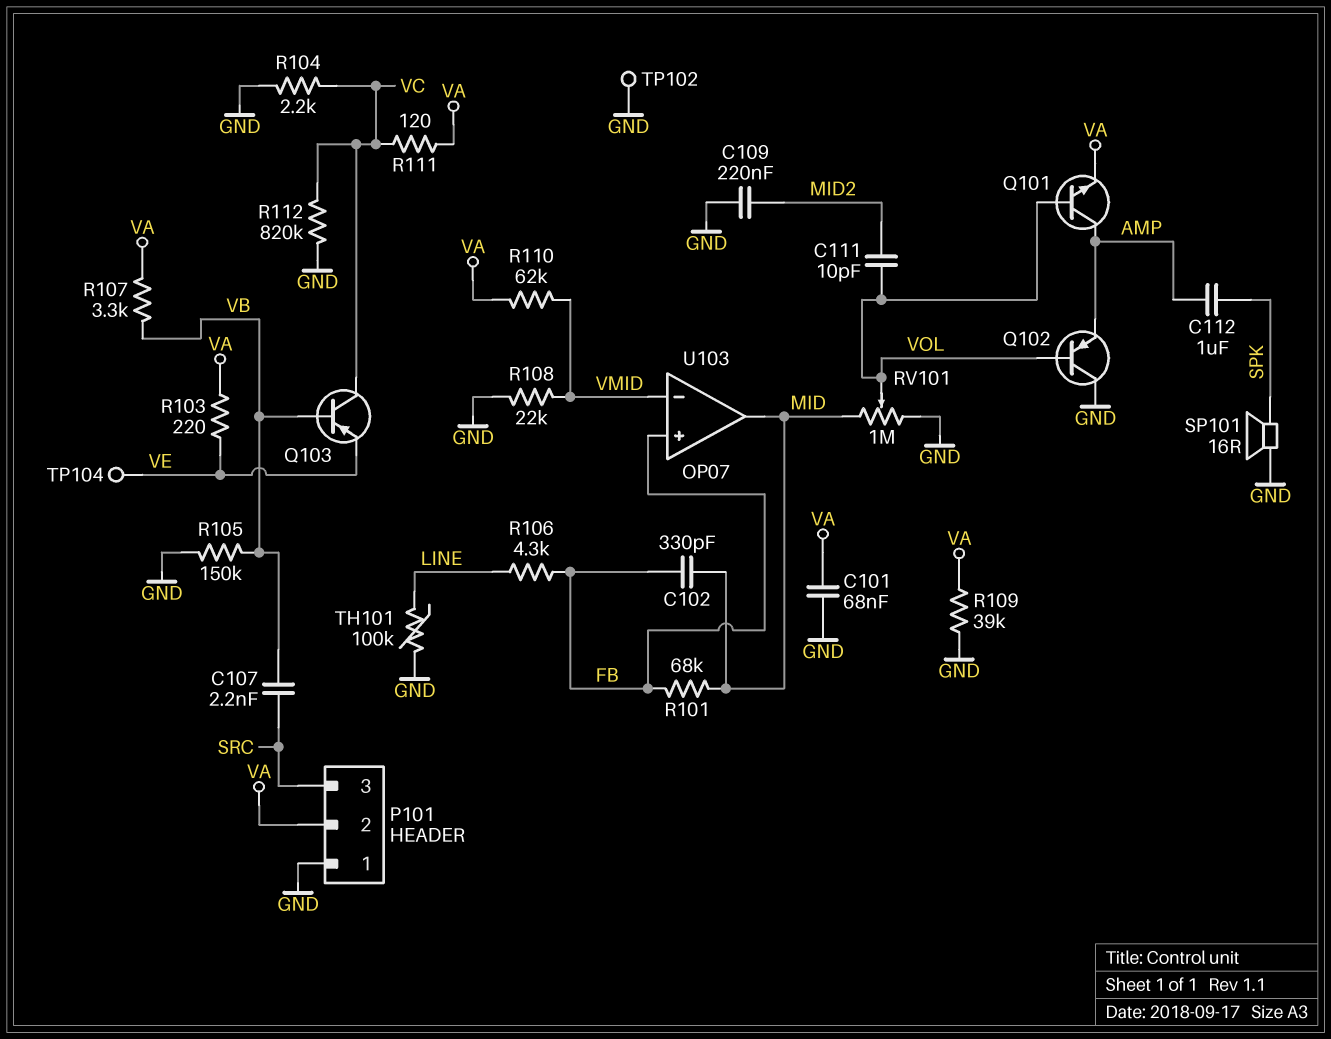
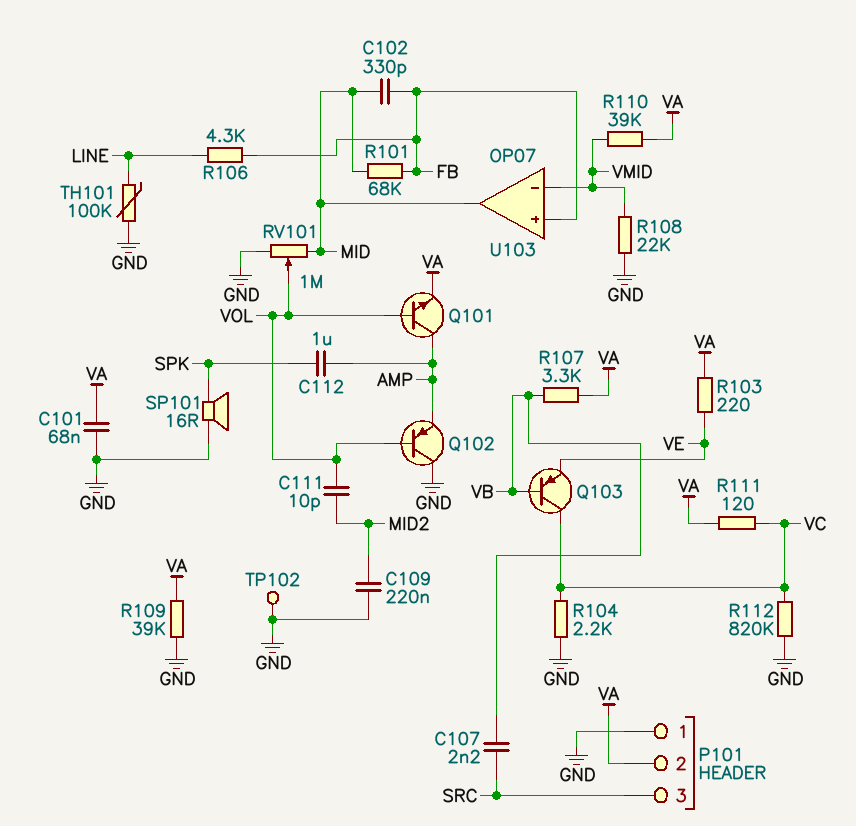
R105: 150k (GND, VB) -> none
R110: 62k (VA, VMID) -> 39k (VA, VMID)
TP104: test point (VE) -> none

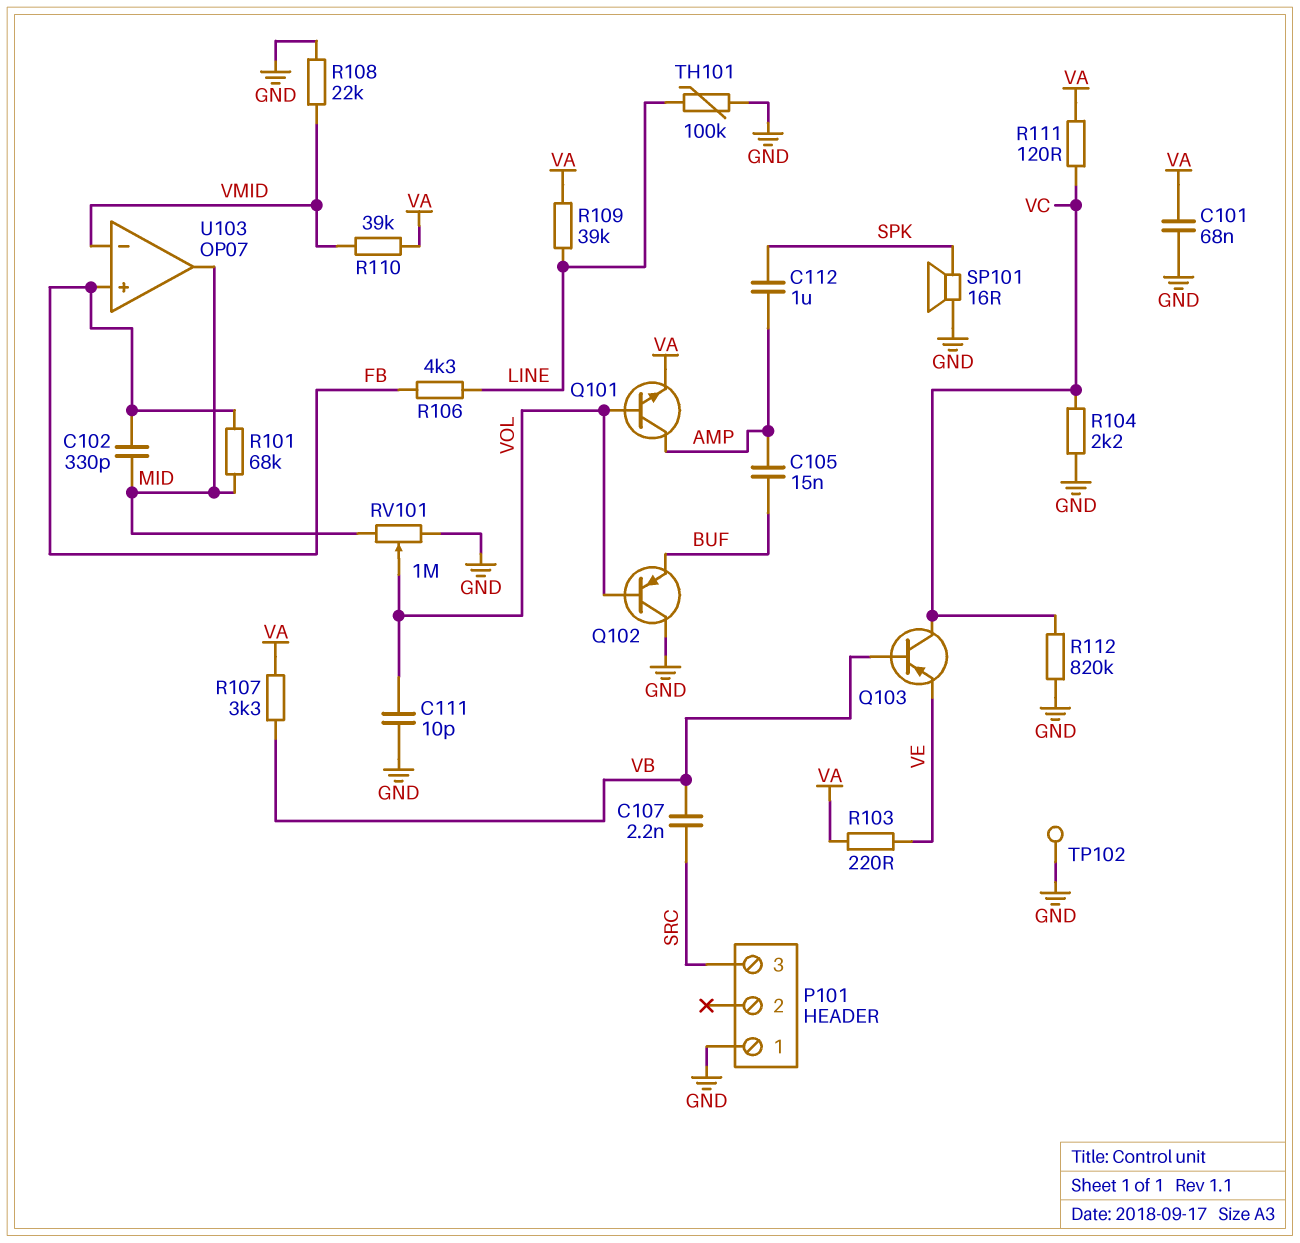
C105: none -> 15nF (AMP, BUF)
C109: 220nF (GND, MID2) -> none
C111: 10pF (MID2, VOL) -> 10pF (GND, VOL)
P101 pin 2: VA -> none
Q102: PNP (B VOL, C GND, E AMP) -> PNP (B VOL, C GND, E BUF)
R109: 39k (GND, VA) -> 39k (LINE, VA)

